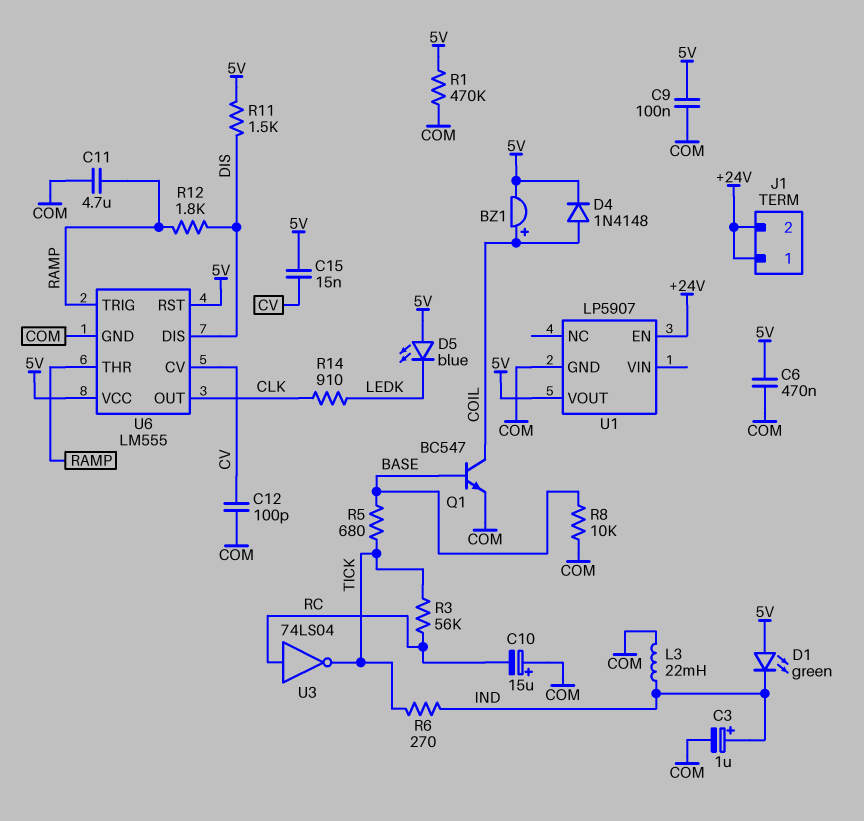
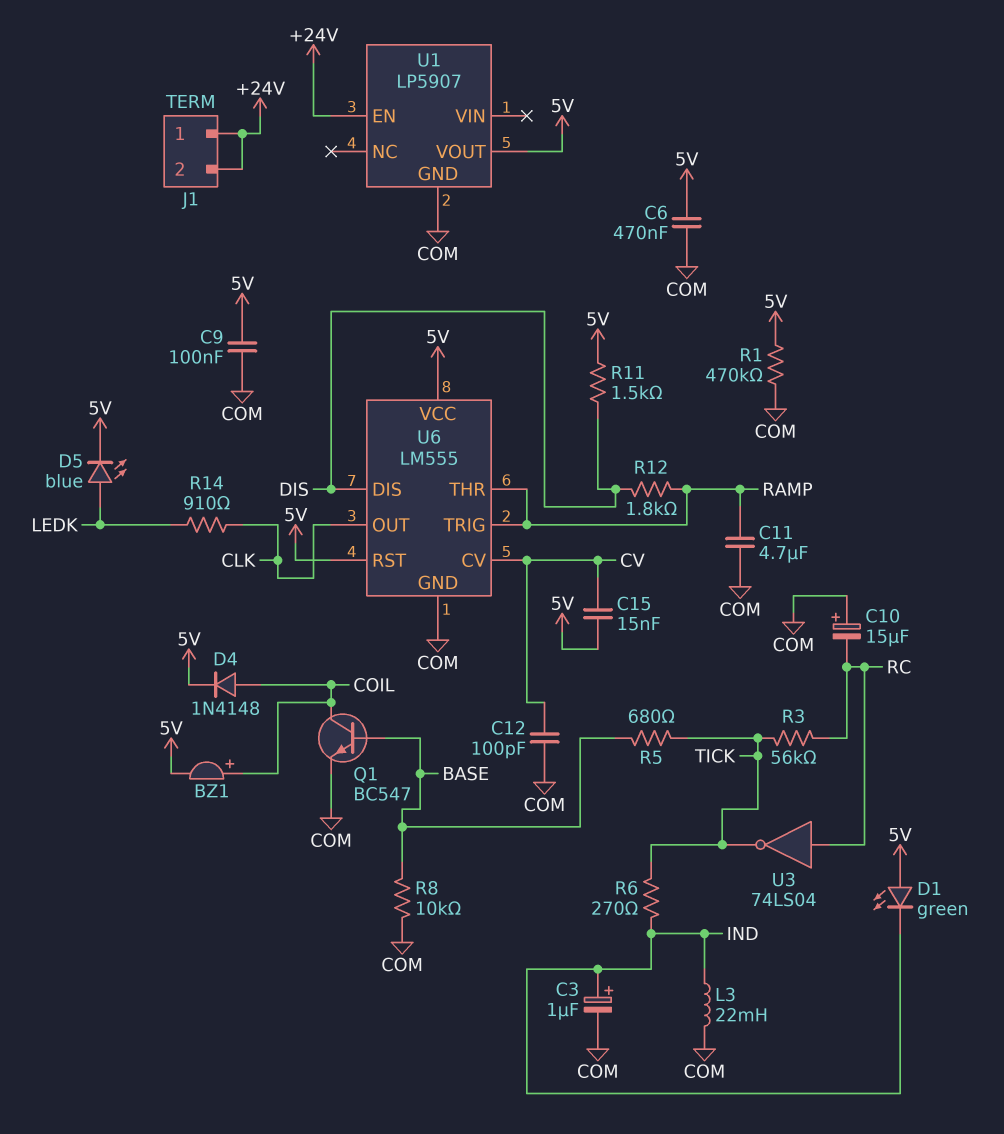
D5: LED blue (A 5V, K LEDK) -> LED blue (A LEDK, K 5V)

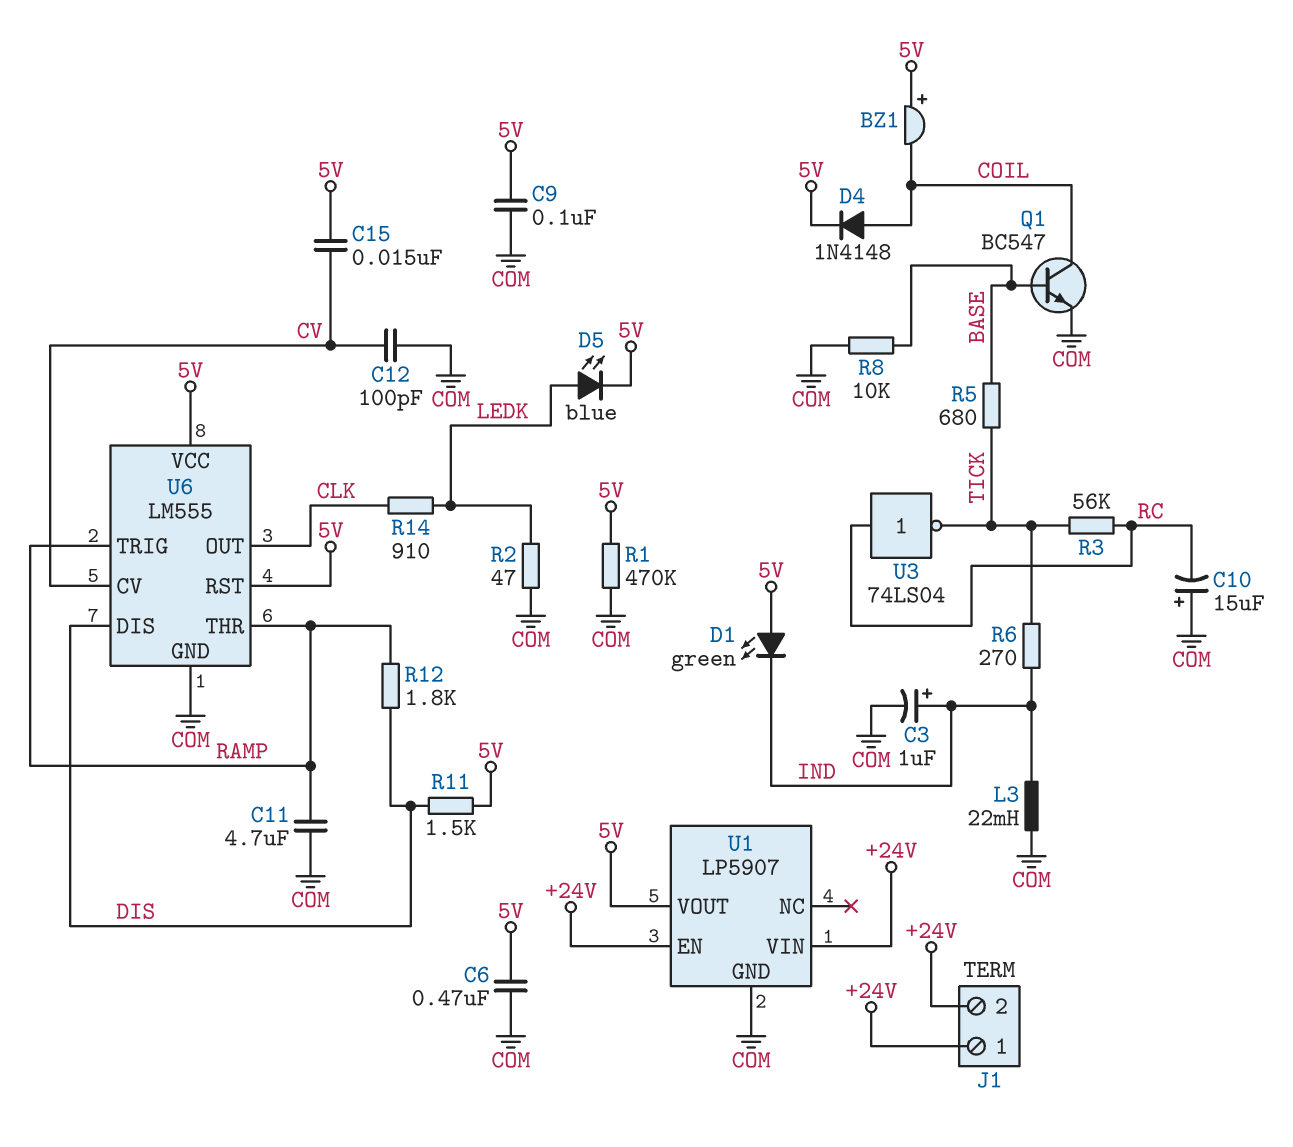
BZ1: buzzer (plus COIL, minus 5V) -> buzzer (plus 5V, minus COIL)
R2: none -> 47 (COM, LEDK)
U1 pin VIN: none -> +24V

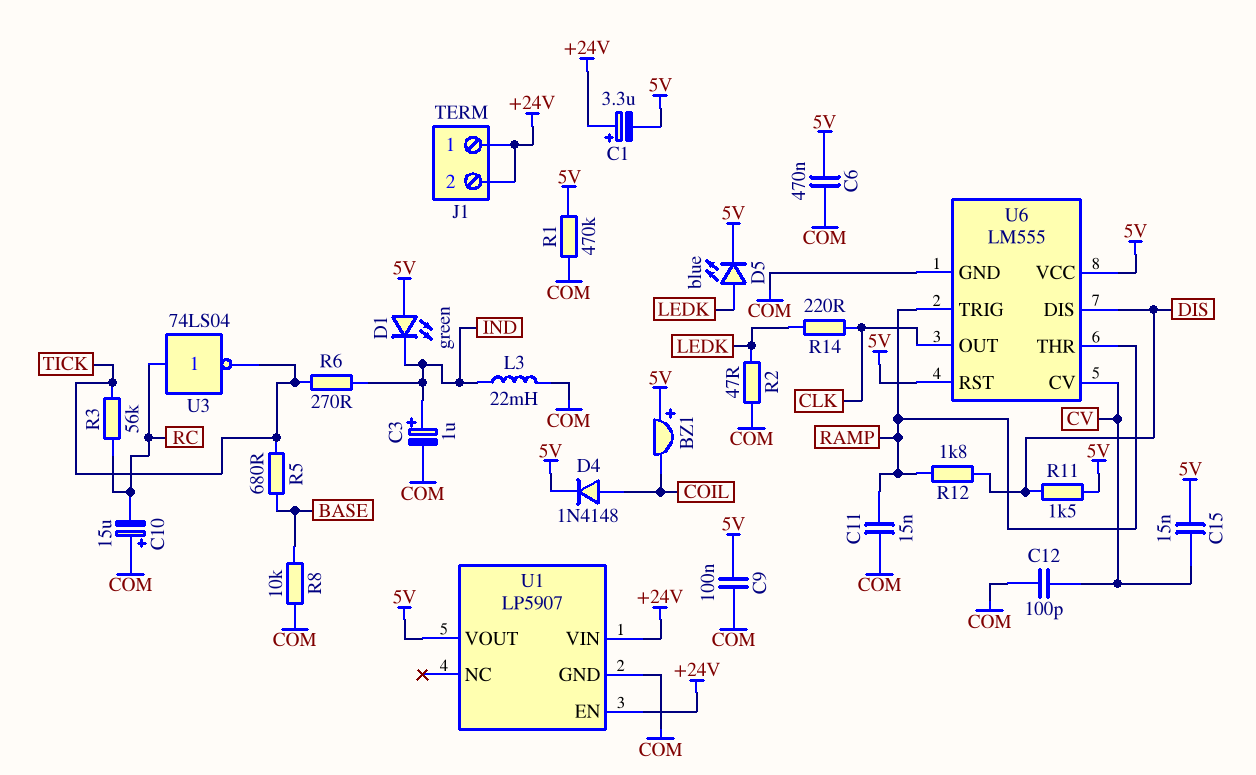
C1: none -> 3.3uF (plus +24V, minus 5V)
C11: 4.7uF (COM, RAMP) -> 15nF (COM, RAMP)
Q1: NPN BC547 (B BASE, C COIL, E COM) -> none
R14: 910 (CLK, LEDK) -> 220 (CLK, LEDK)

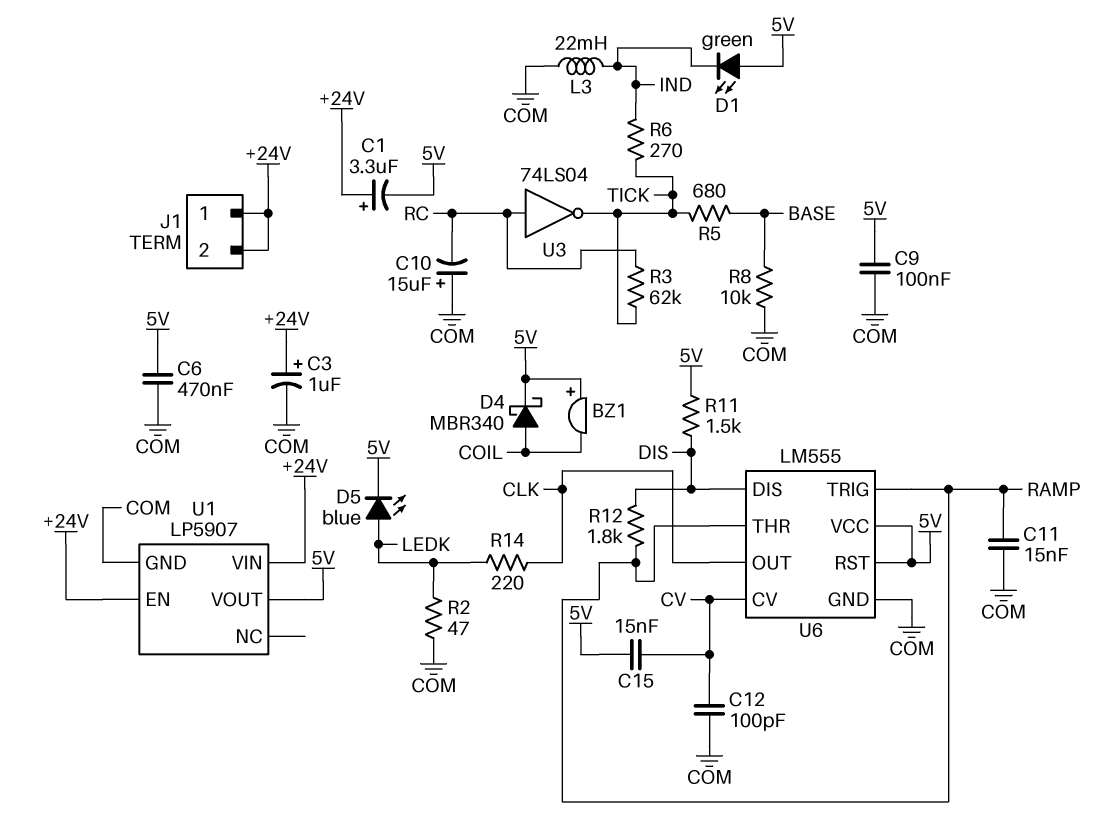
C3: 1uF (plus IND, minus COM) -> 1uF (plus +24V, minus COM)
D4: diode 1N4148 (A COIL, K 5V) -> schottky MBR340 (A COIL, K 5V)
R1: 470k (5V, COM) -> none
R3: 56k (RC, TICK) -> 62k (RC, TICK)

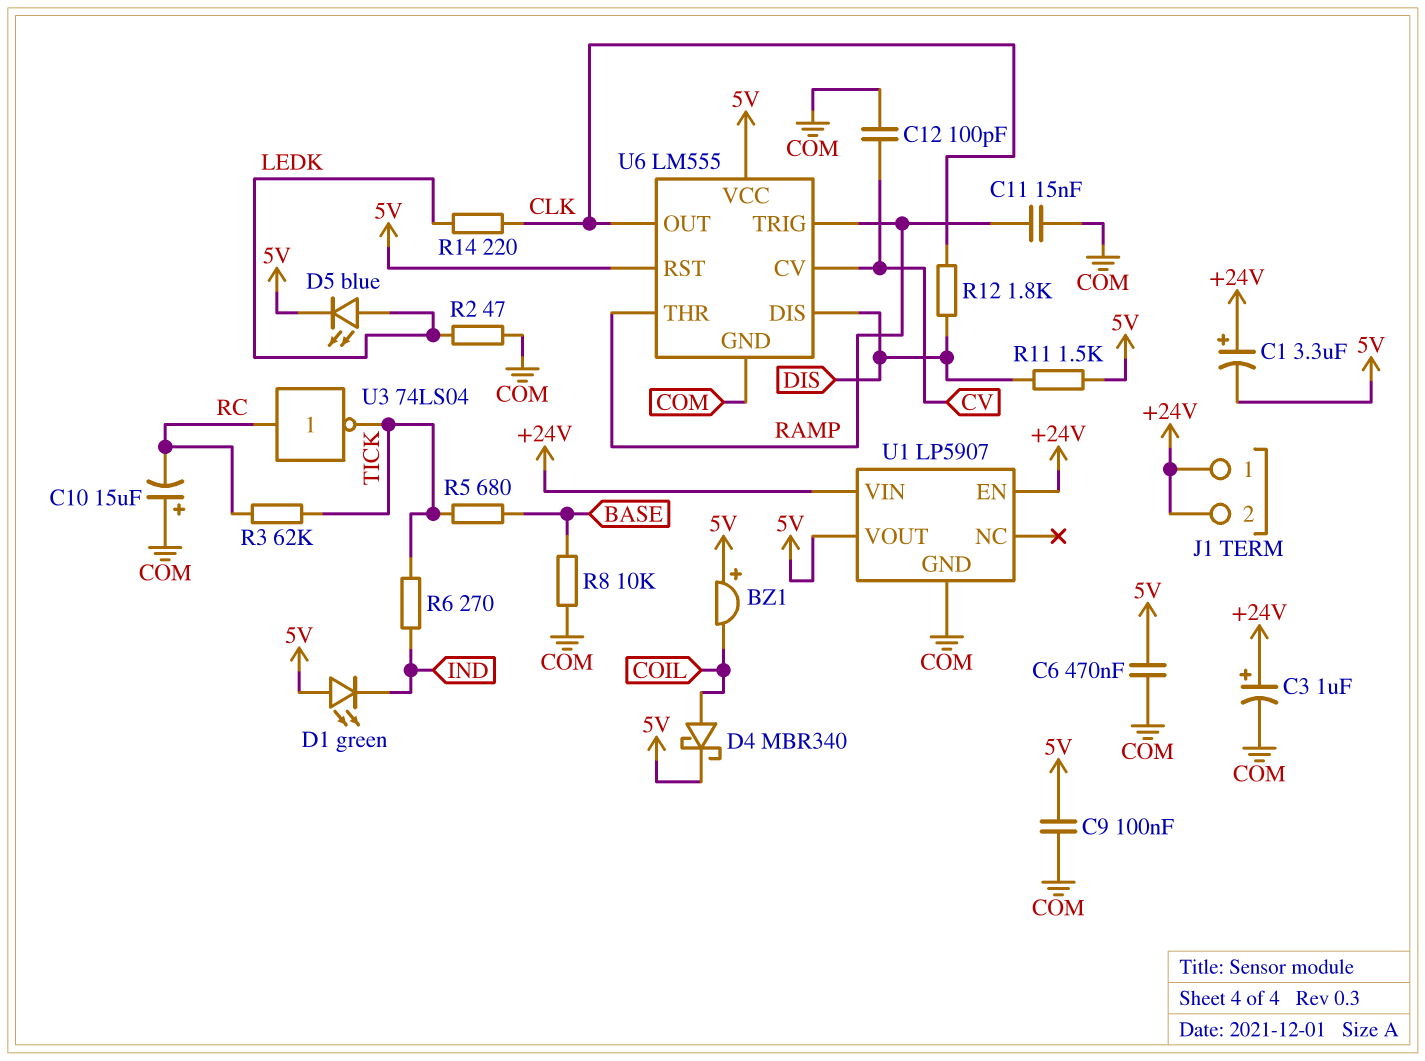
C15: 15nF (5V, CV) -> none
L3: 22mH (COM, IND) -> none
R12: 1.8k (DIS, RAMP) -> 1.8k (CLK, DIS)

